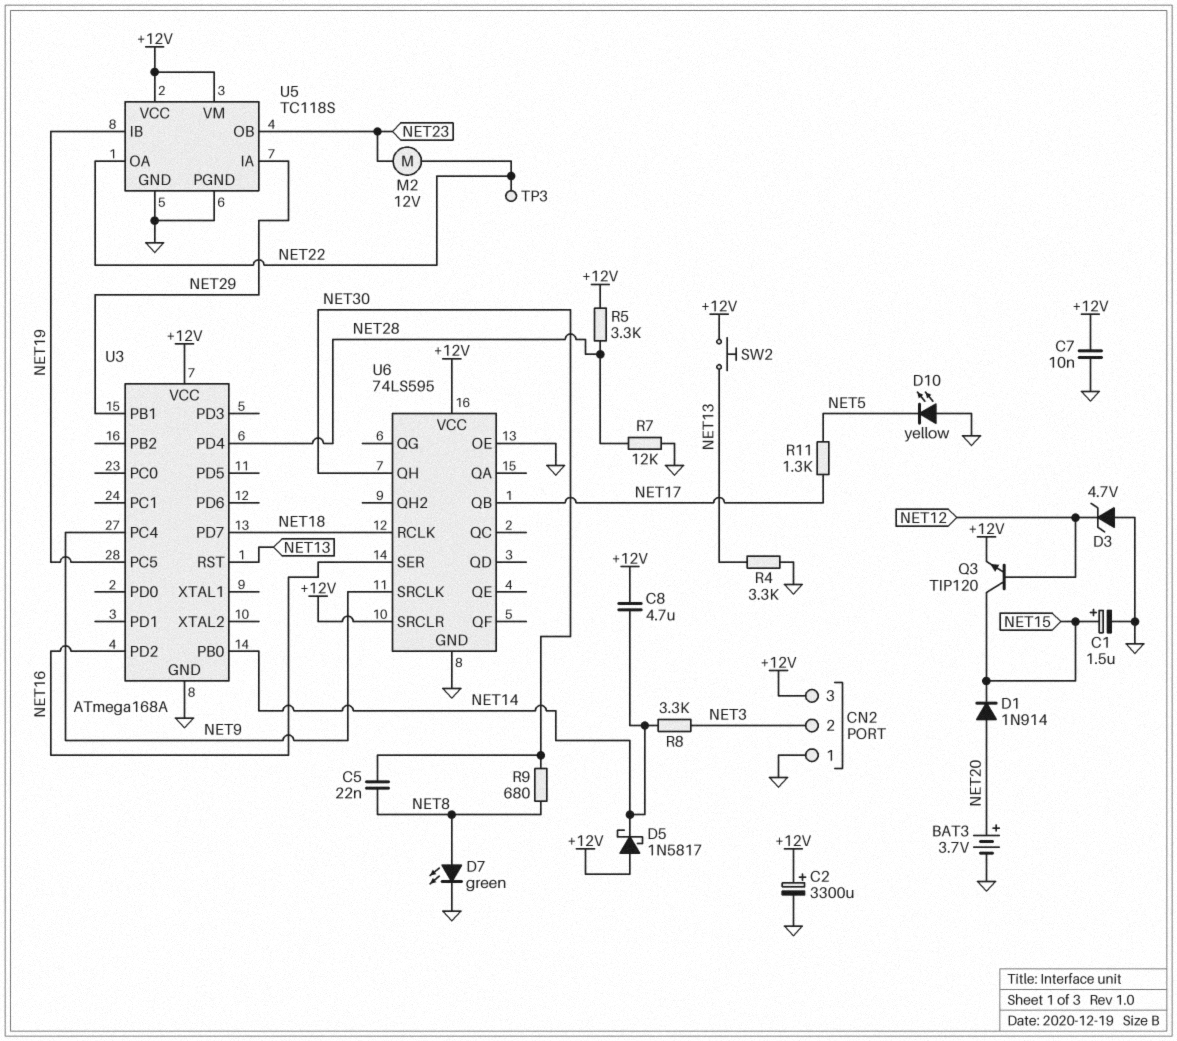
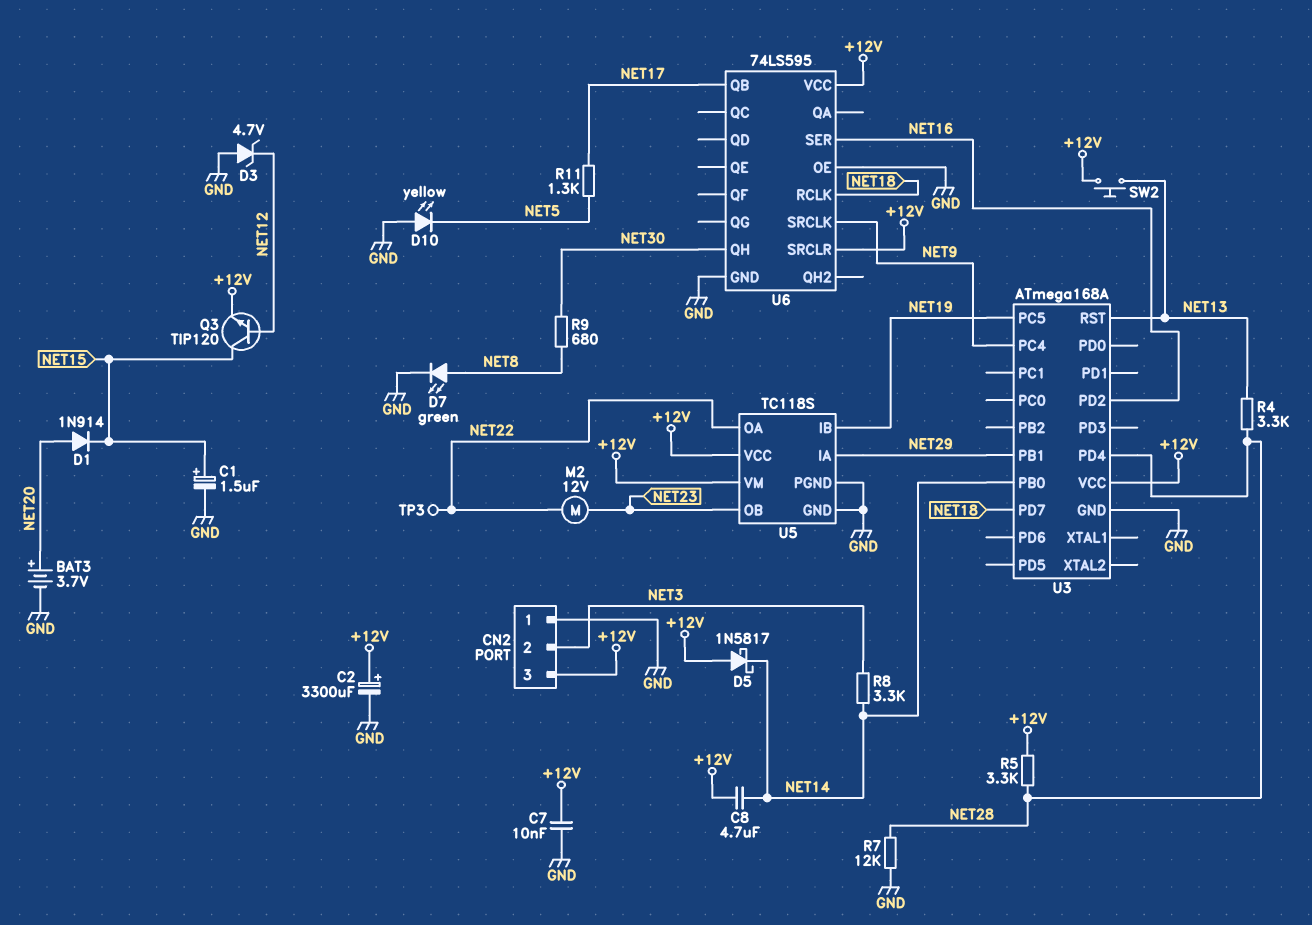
C5: 22nF (NET8, NET30) -> none
R4: 3.3k (GND, NET13) -> 3.3k (NET13, NET28)

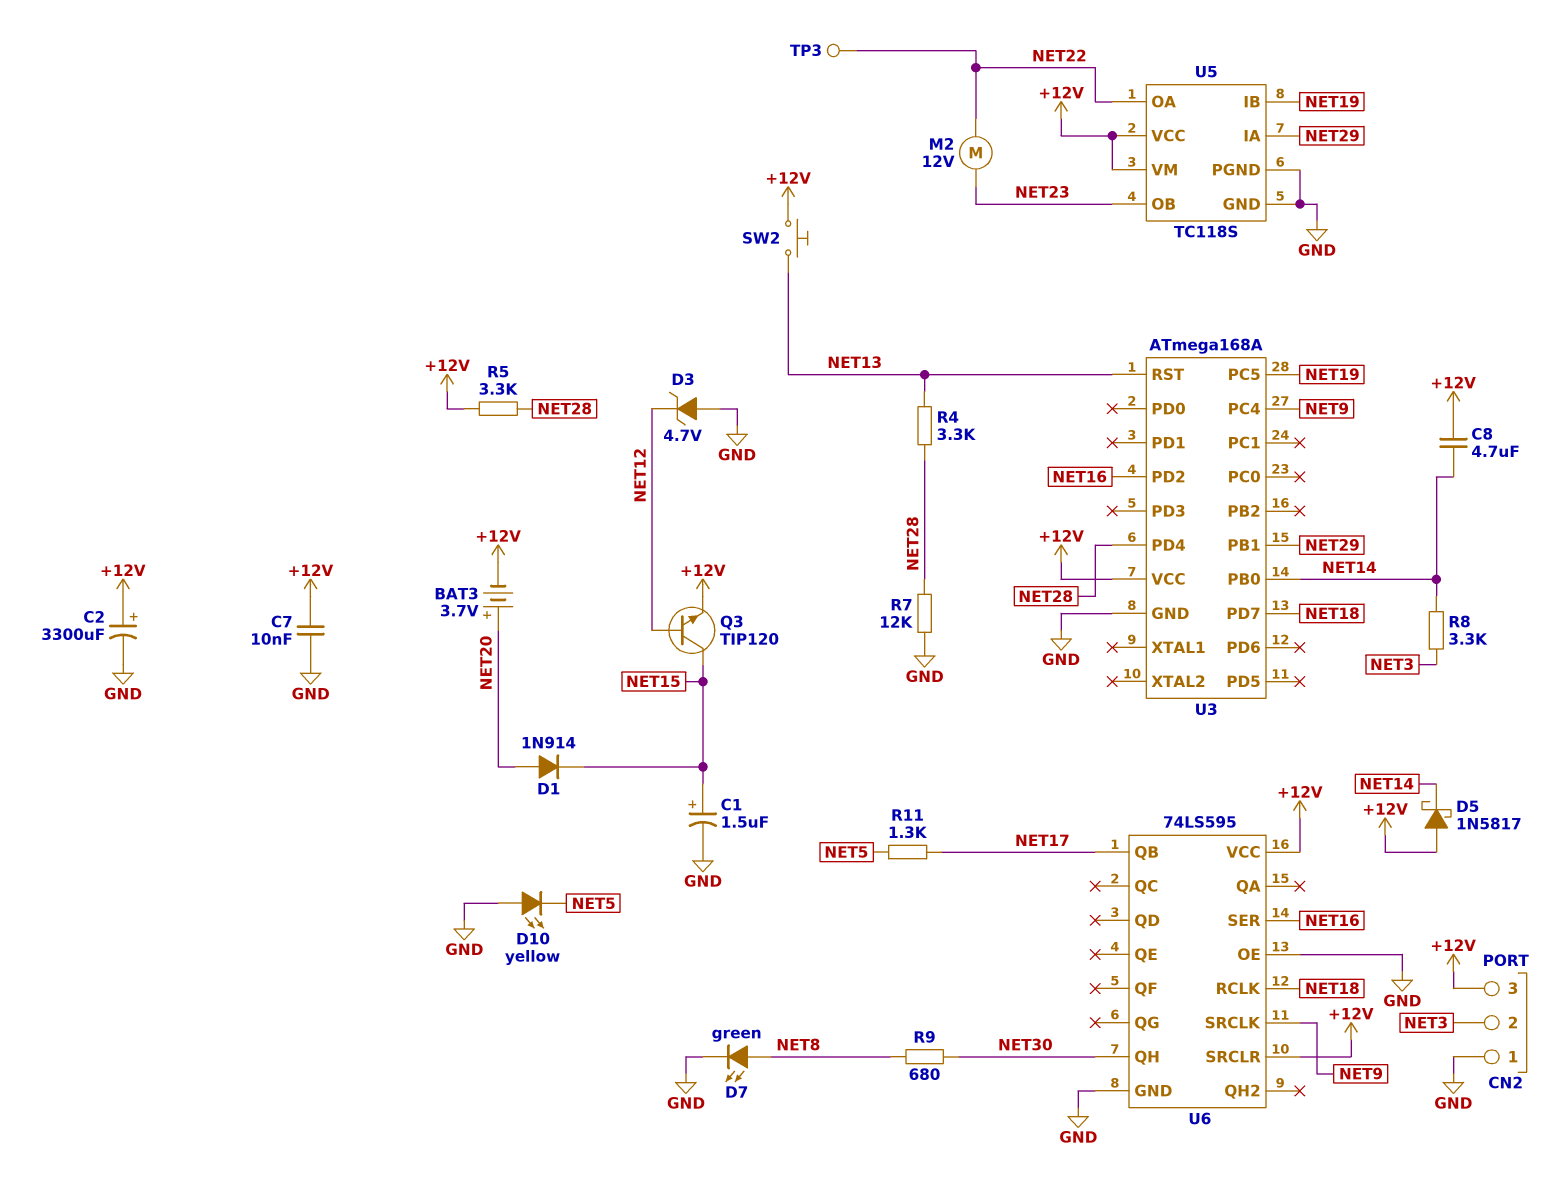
BAT3: 3.7V (plus NET20, minus GND) -> 3.7V (plus NET20, minus +12V)

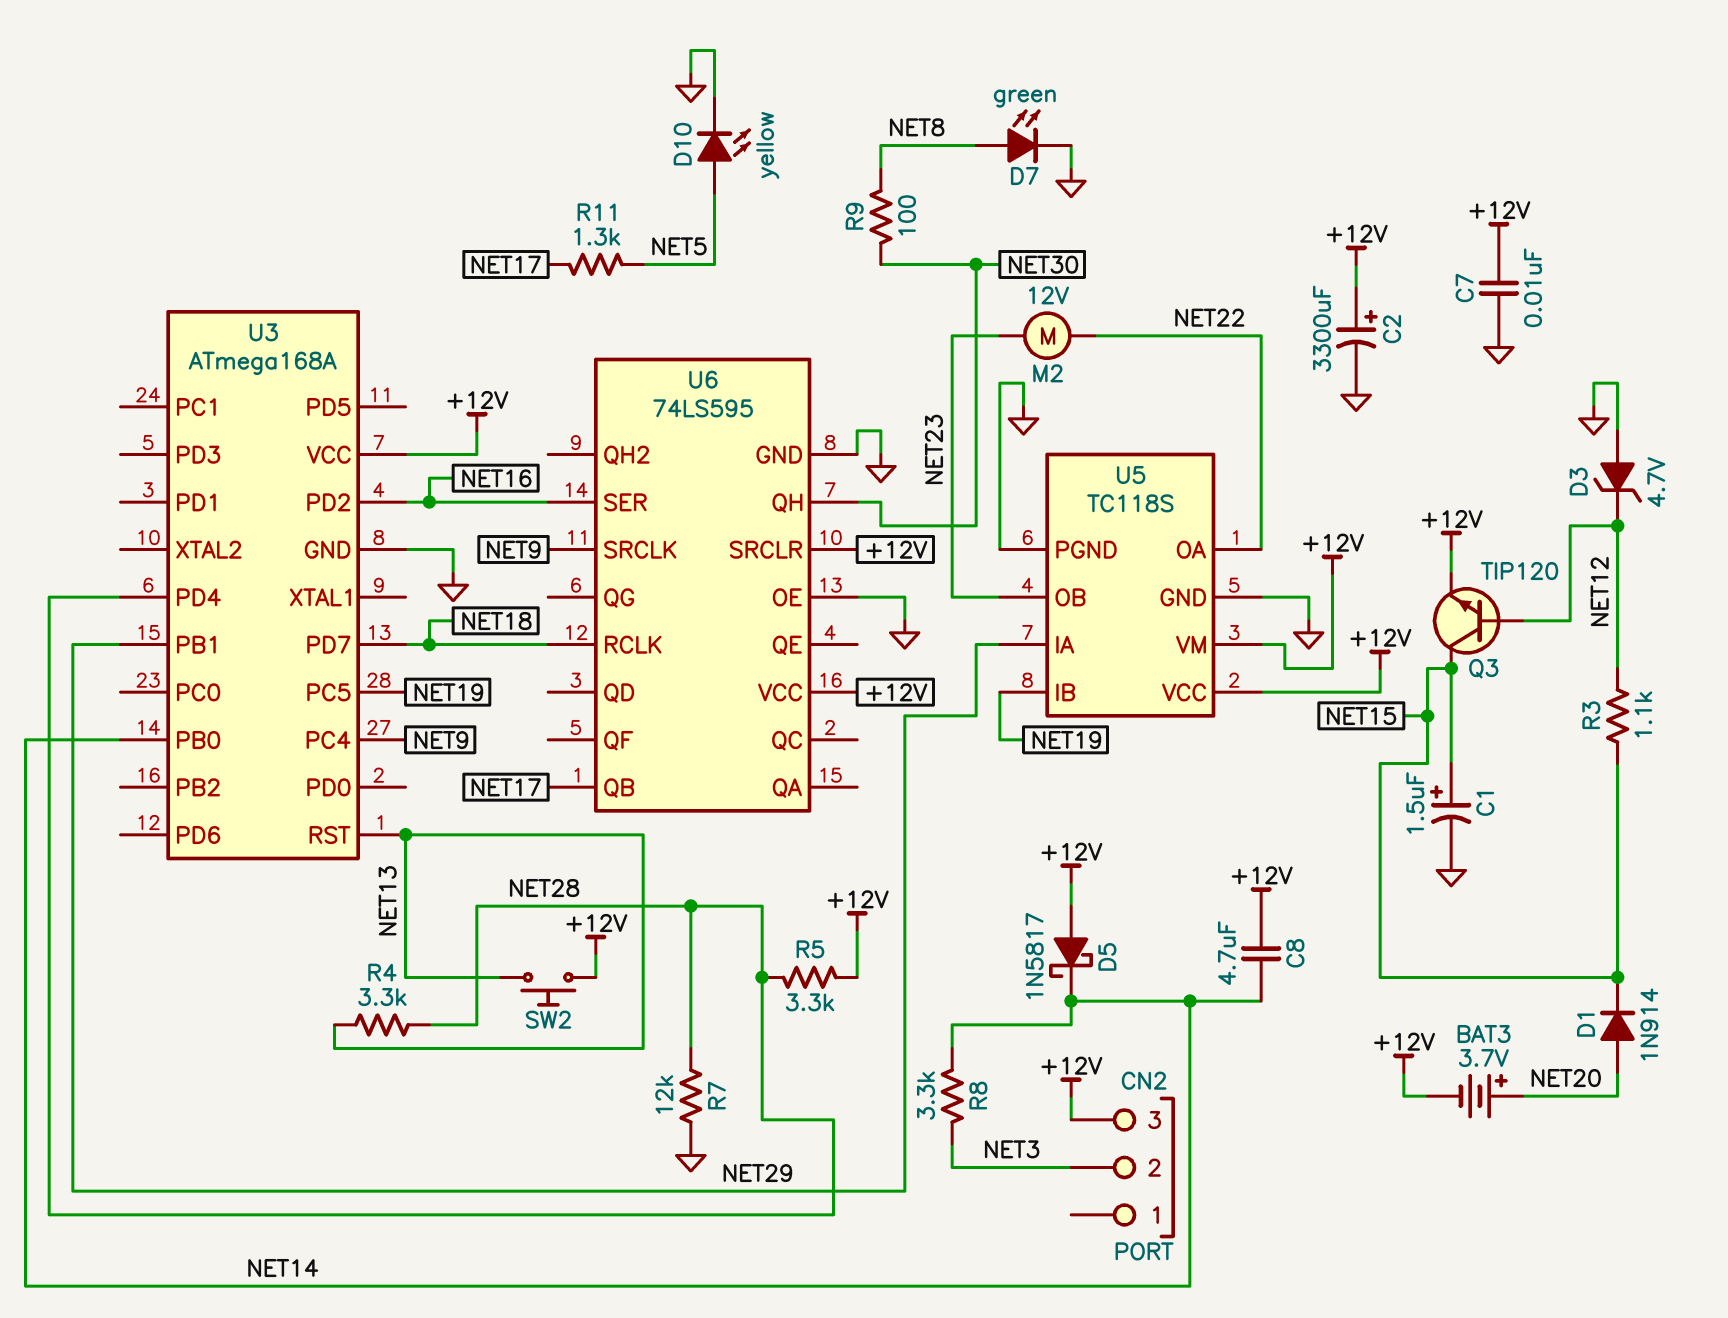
CN2 pin 1: GND -> none
D10: LED yellow (A GND, K NET5) -> LED yellow (A NET5, K GND)
R3: none -> 1.1k (NET12, NET15)
R9: 680 (NET8, NET30) -> 100 (NET8, NET30)
TP3: test point (NET22) -> none

